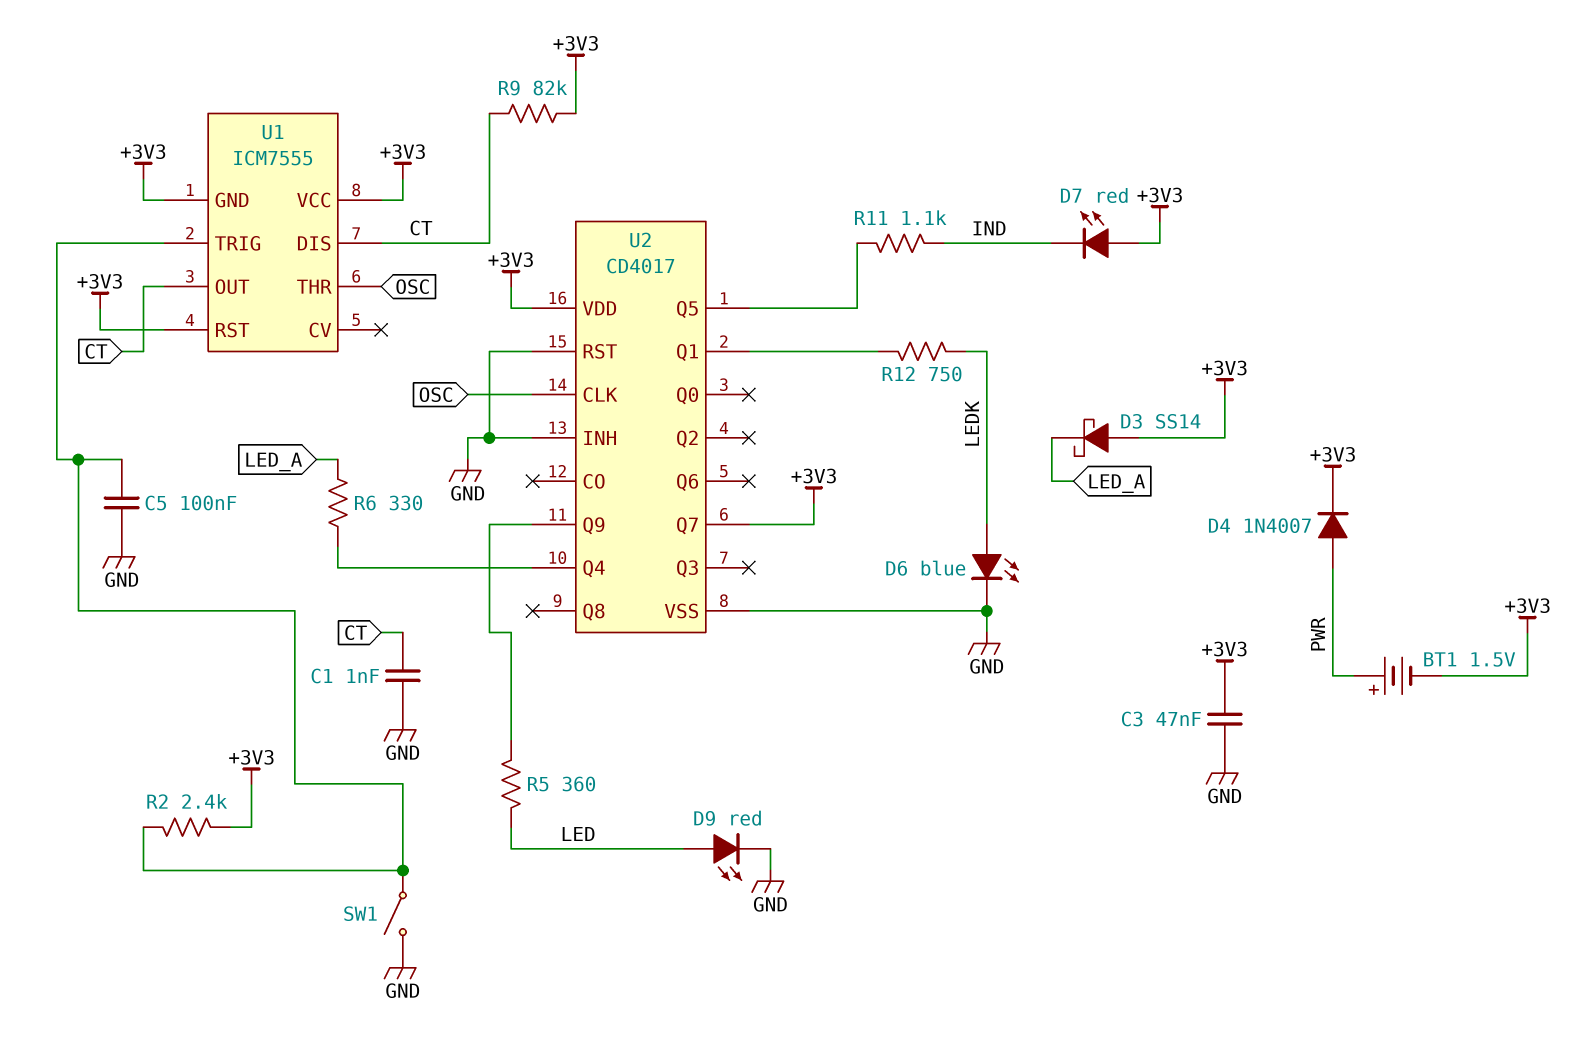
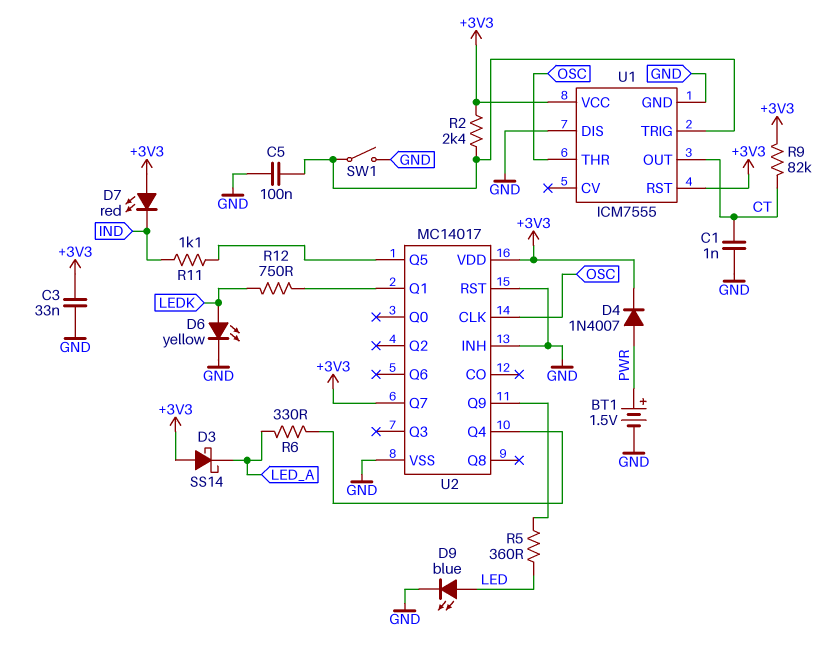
BT1: 1.5V (plus PWR, minus +3V3) -> 1.5V (plus PWR, minus GND)
C3: 47nF (+3V3, GND) -> 33nF (+3V3, GND)
D6: LED blue (A LEDK, K GND) -> LED yellow (A LEDK, K GND)
D9: LED red (A LED, K GND) -> LED blue (A LED, K GND)
U1 pin DIS: CT -> GND
U1 pin GND: +3V3 -> GND
U2: CD4017 -> MC14017

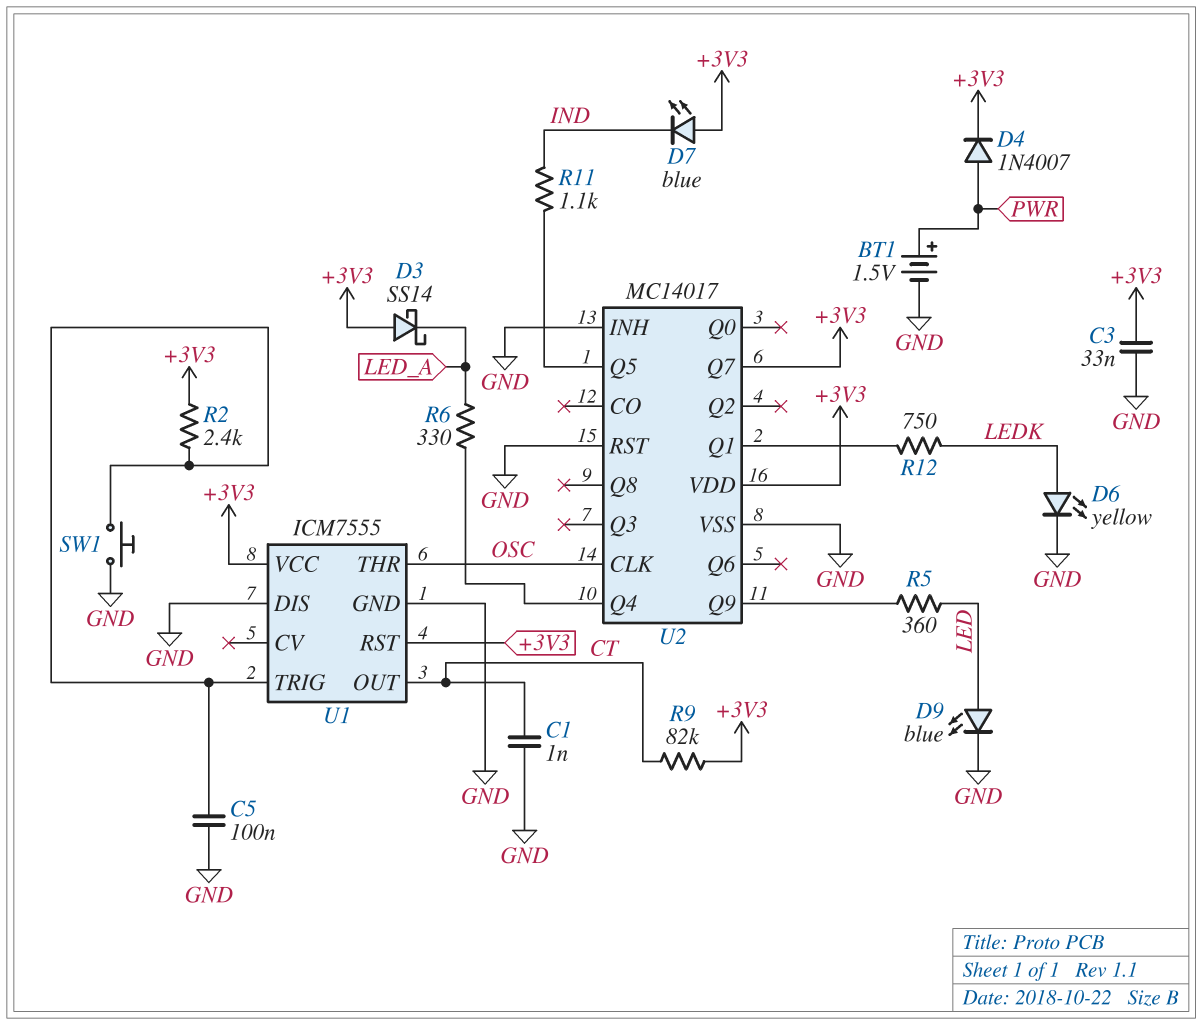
D7: LED red (A +3V3, K IND) -> LED blue (A +3V3, K IND)
SW1: switch (GND, U1/TRIG) -> button (GND, U1/TRIG)

